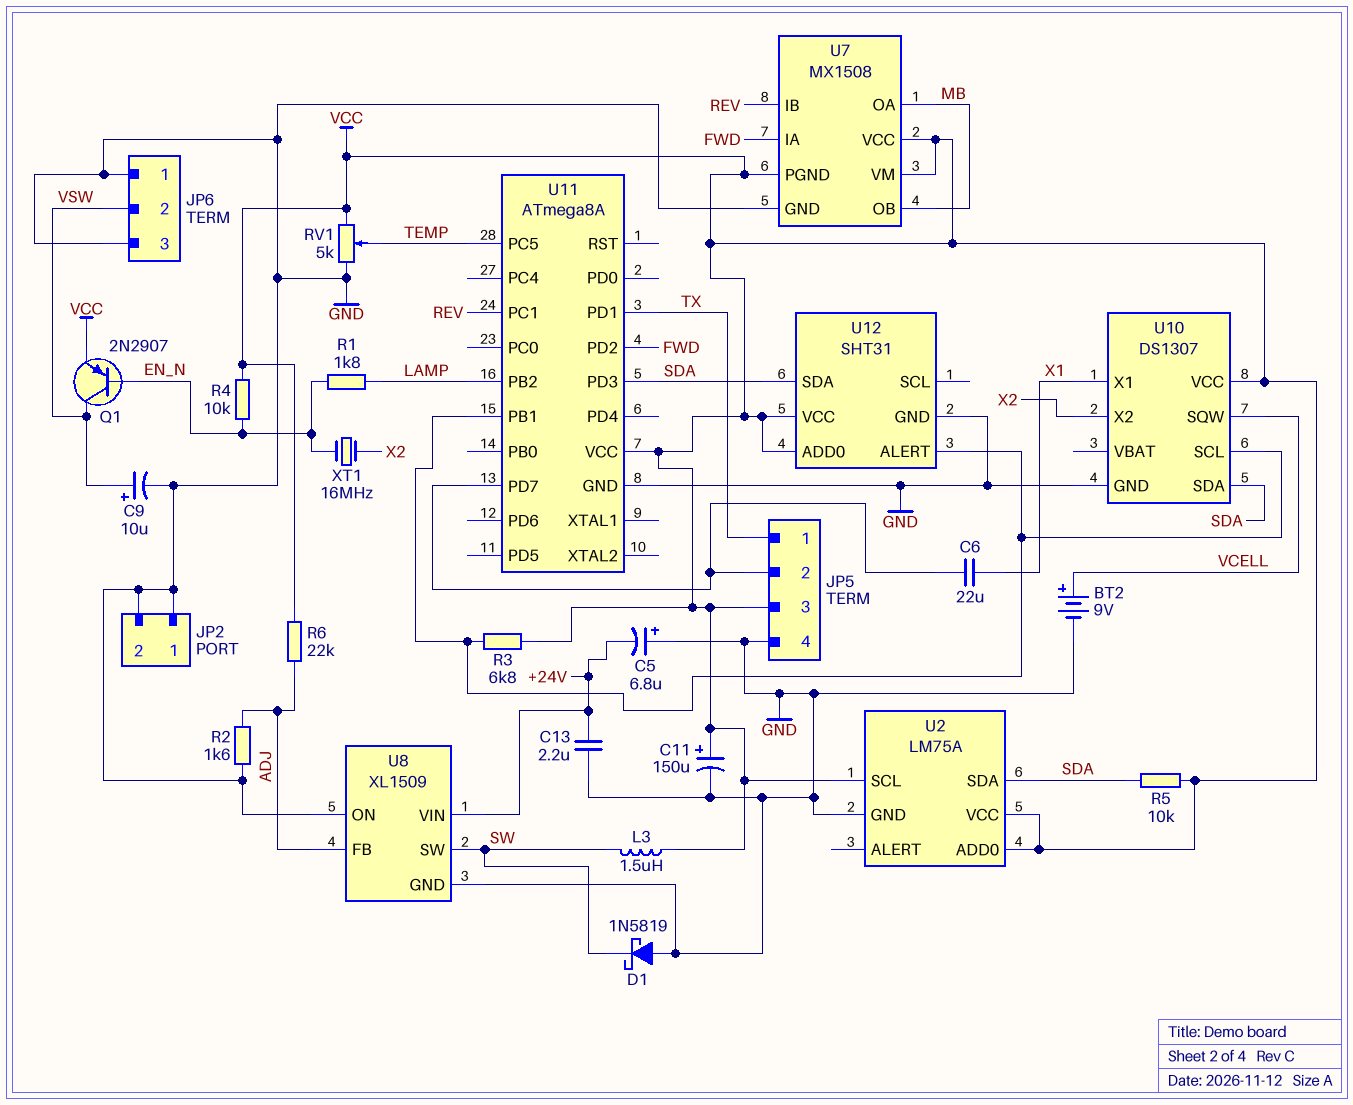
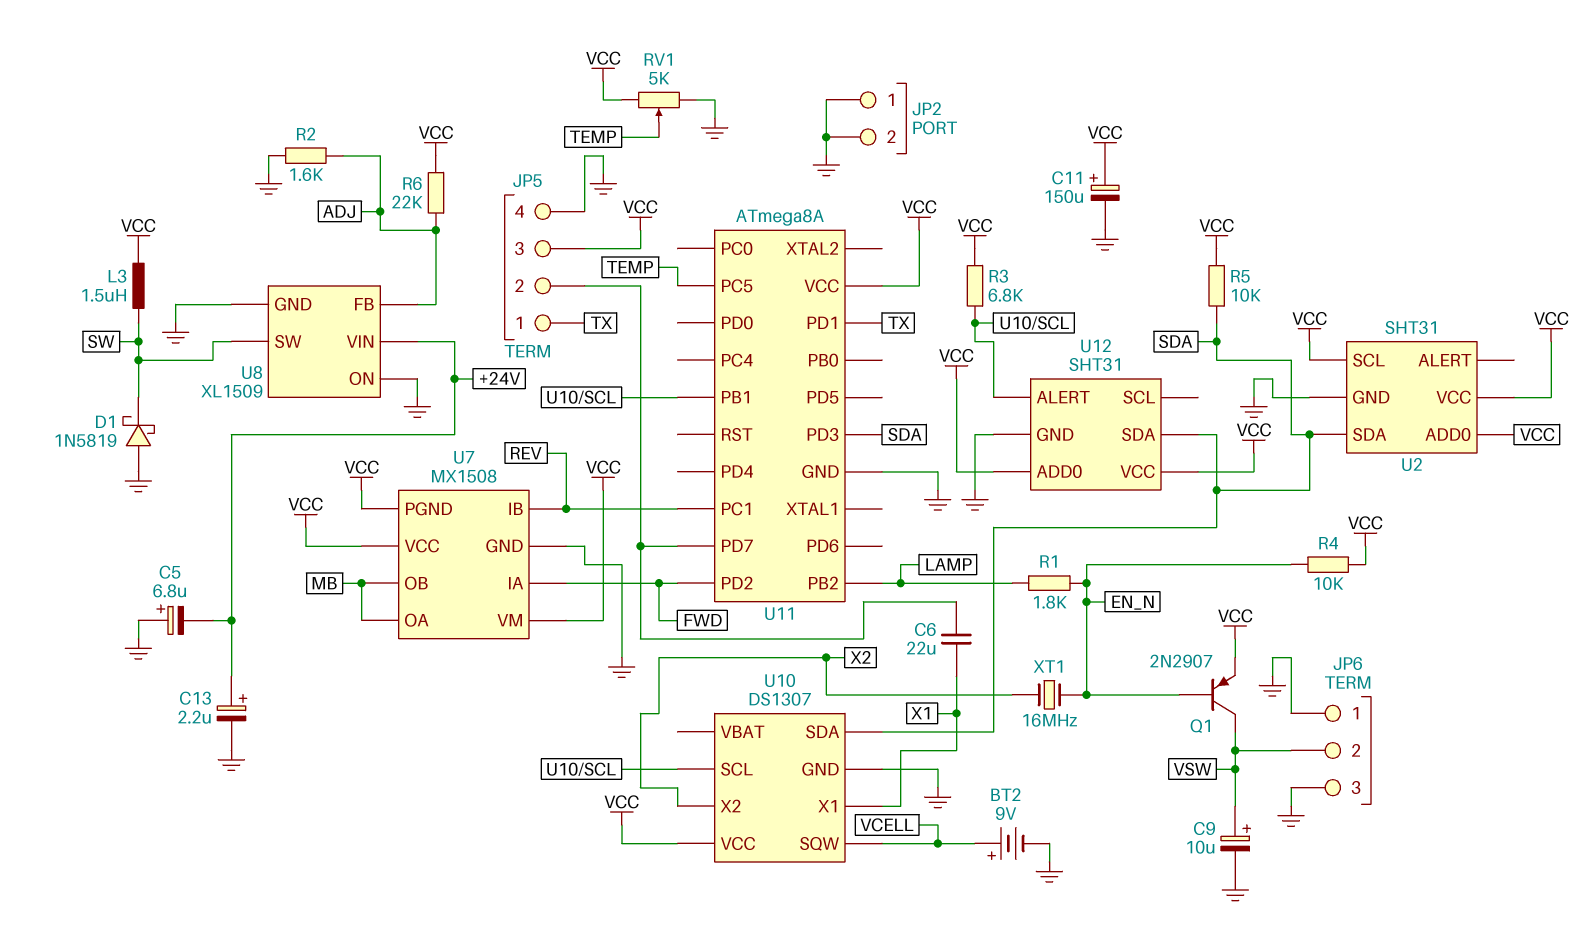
C13: 2.2uF (+24V, GND) -> 2.2uF (plus +24V, minus GND)
U2: LM75A -> SHT31

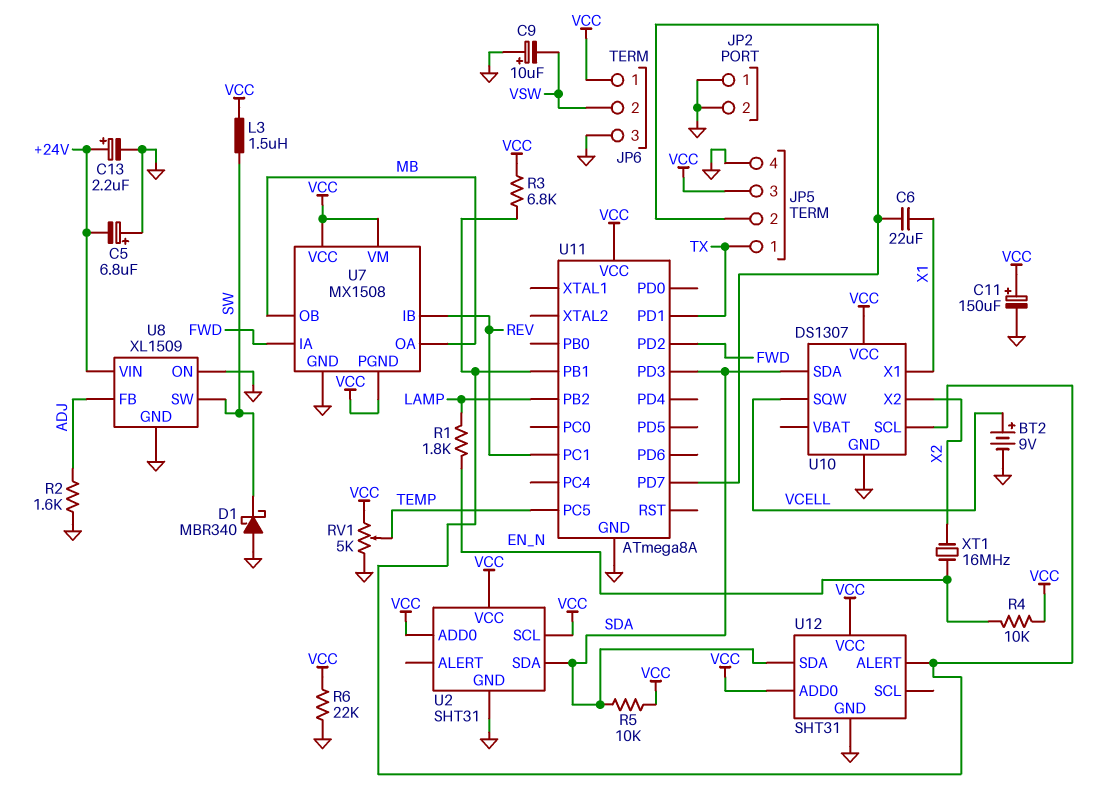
C9: 10uF (plus VSW, minus GND) -> 10uF (plus GND, minus VSW)
D1: schottky 1N5819 (A GND, K SW) -> schottky MBR340 (A GND, K SW)
JP6 pin 1: GND -> VCC
Q1: PNP 2N2907 (B EN_N, C VSW, E VCC) -> none
R6: 22k (ADJ, VCC) -> 22k (GND, VCC)

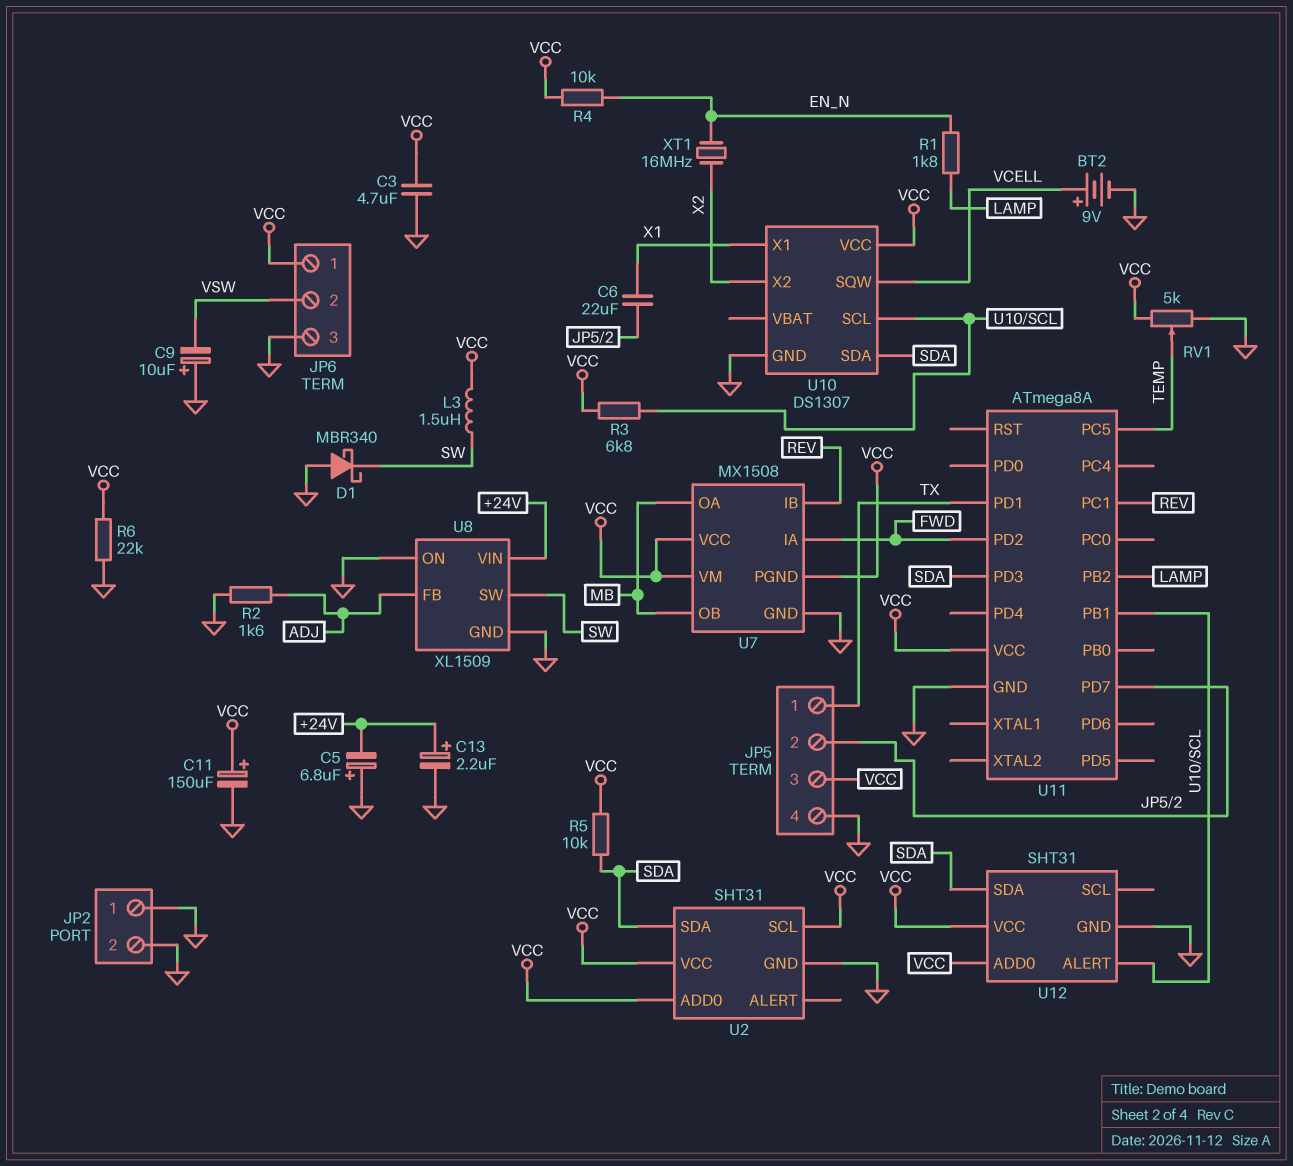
C3: none -> 4.7uF (GND, VCC)

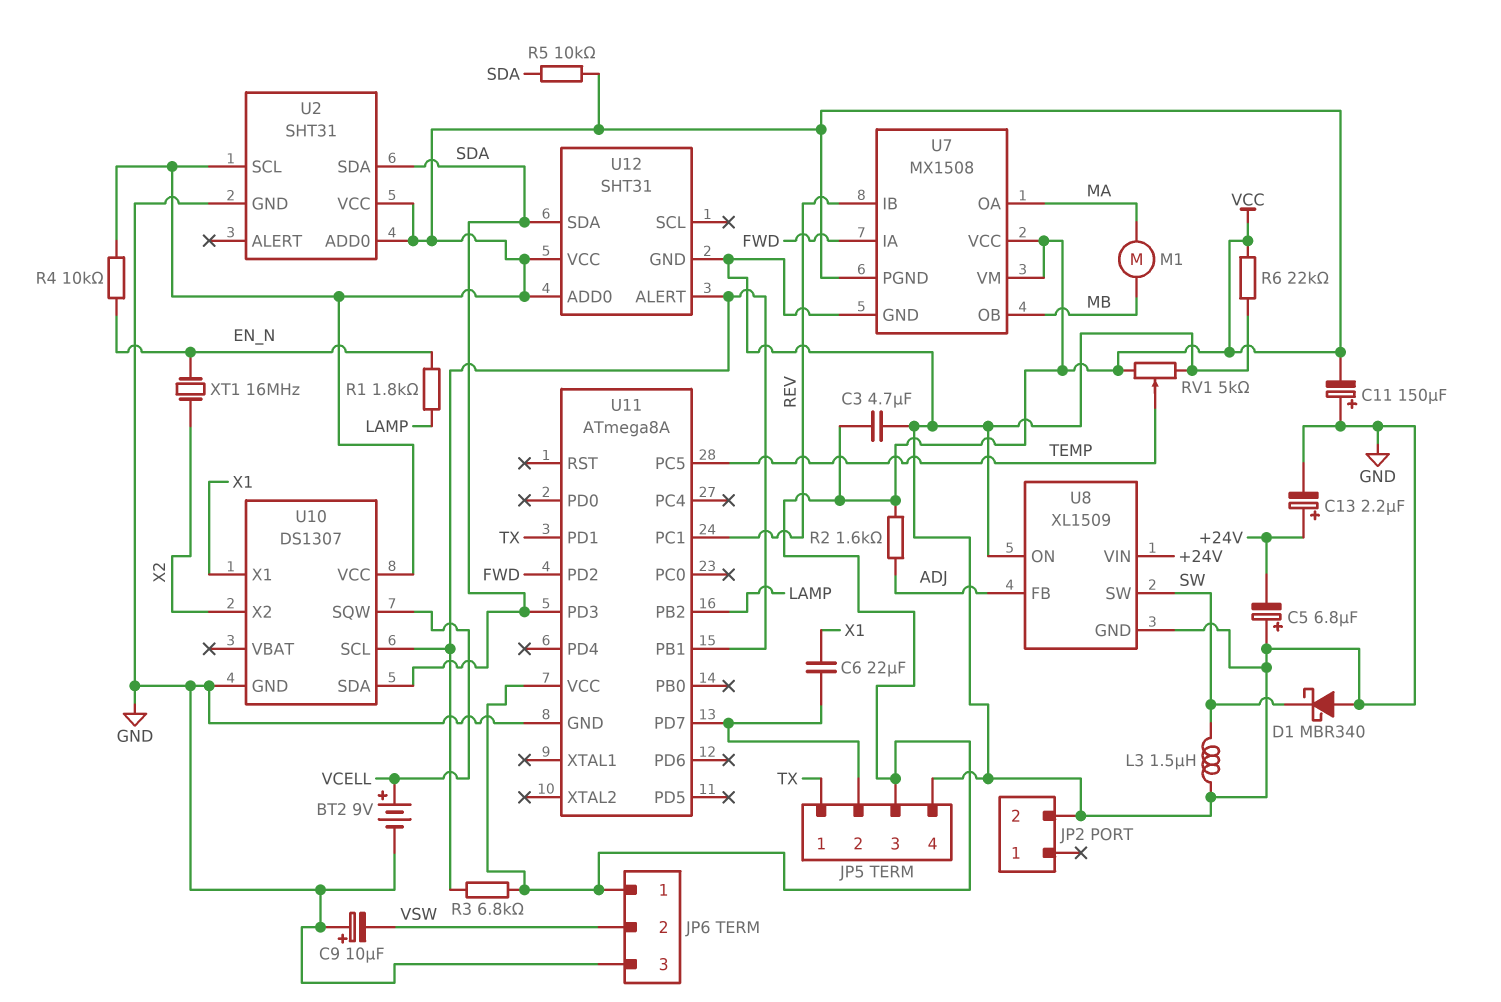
C11: 150uF (plus VCC, minus GND) -> 150uF (plus GND, minus VCC)
JP2 pin 1: GND -> none
L3: 1.5uH (SW, VCC) -> 1.5uH (GND, SW)
M1: none -> motor (MA, MB)
R2: 1.6k (ADJ, GND) -> 1.6k (ADJ, VCC)
U7 pin OA: MB -> MA

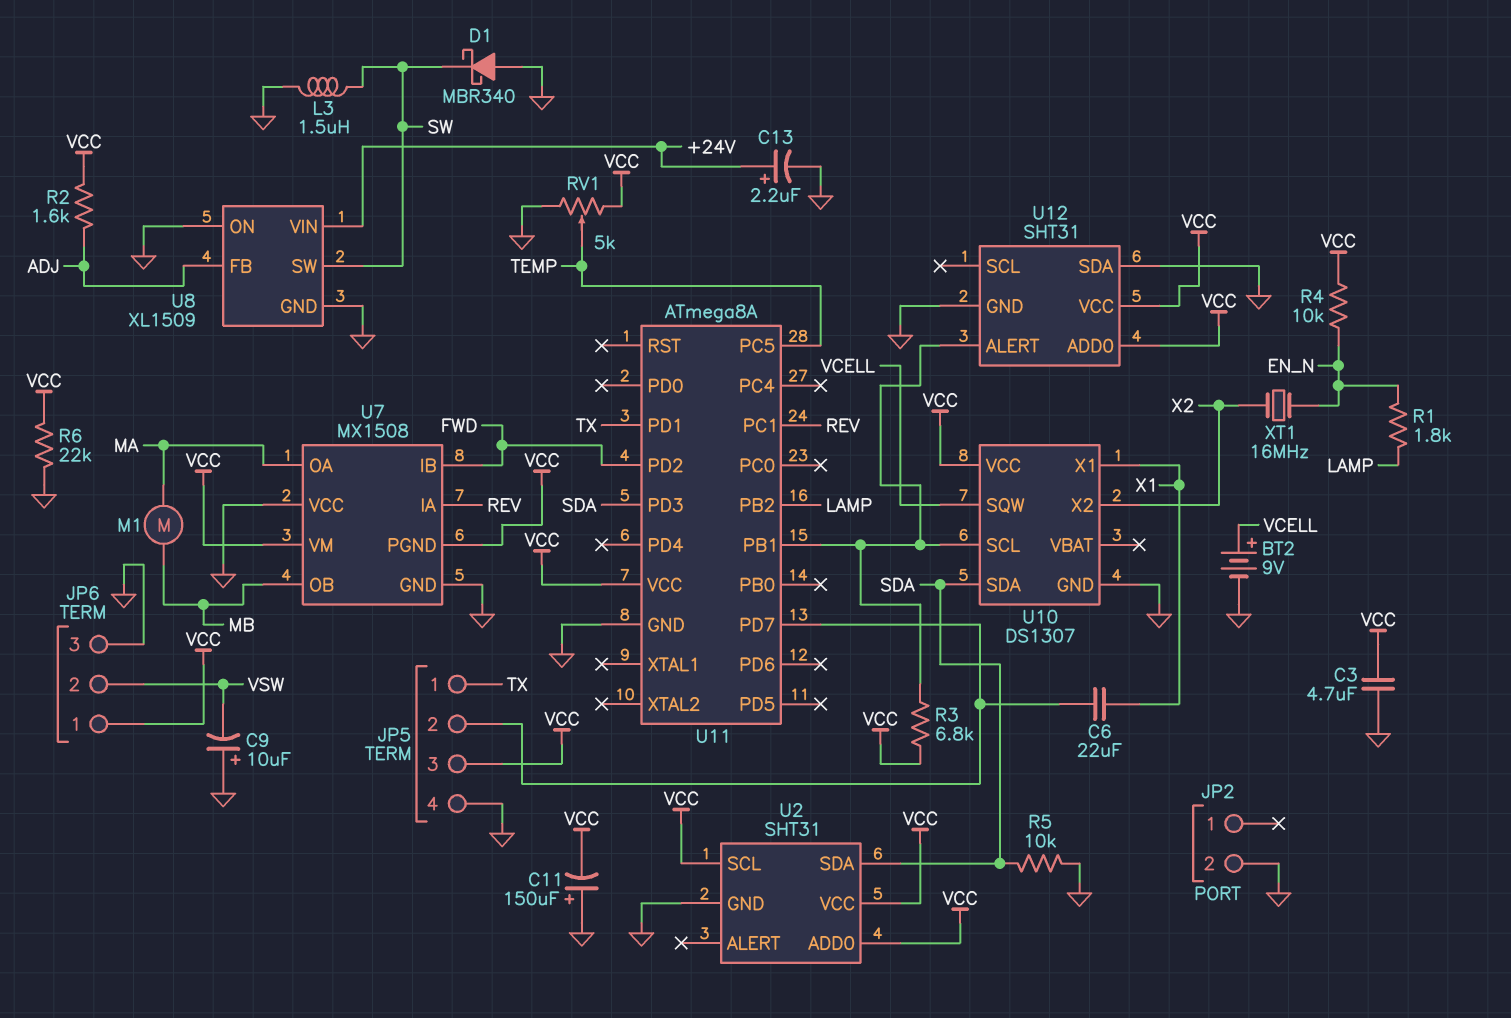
C5: 6.8uF (plus GND, minus +24V) -> none
R5: 10k (SDA, VCC) -> 10k (GND, SDA)
U7 pin IA: FWD -> REV
U7 pin IB: REV -> FWD
U7 pin VCC: VCC -> GND
U12 pin SDA: SDA -> GND

